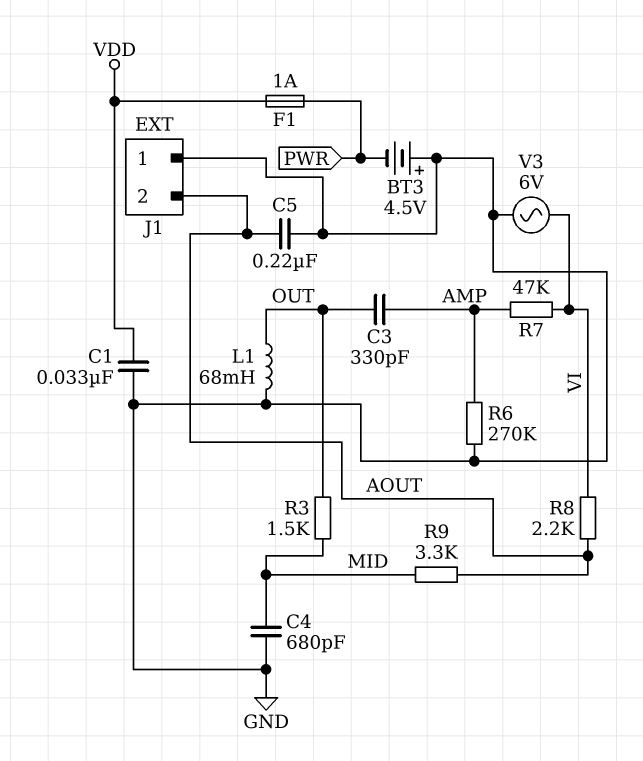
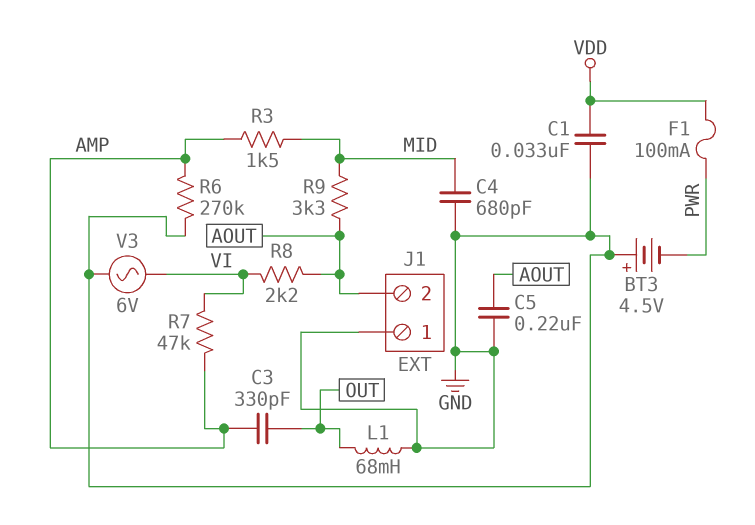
F1: 1A (PWR, VDD) -> 100mA (PWR, VDD)
R3: 1.5k (MID, OUT) -> 1.5k (AMP, MID)

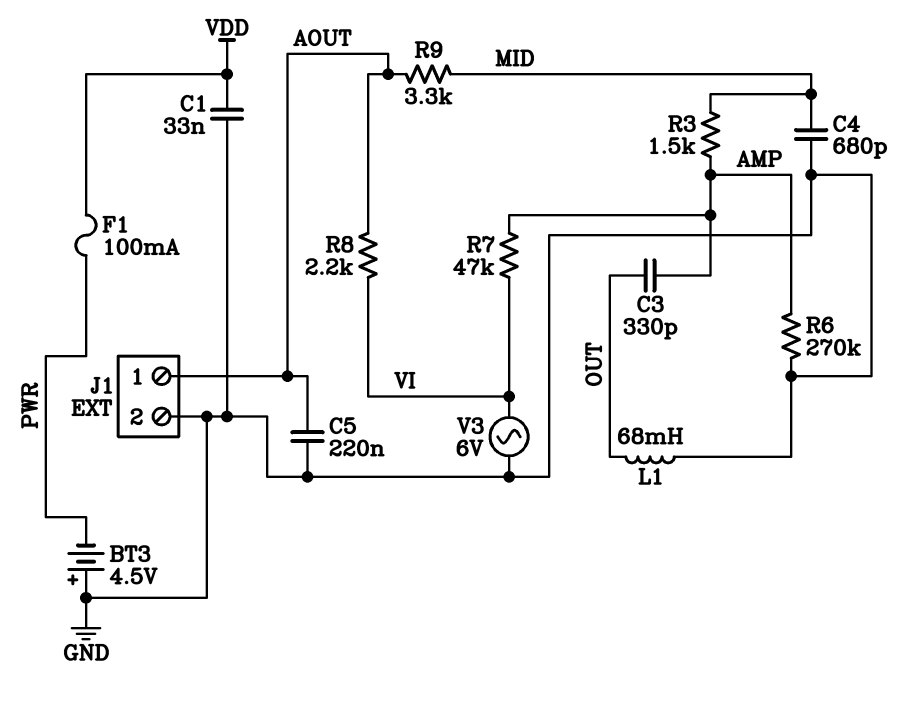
J1 pin 1: GND -> AOUT
J1 pin 2: AOUT -> GND

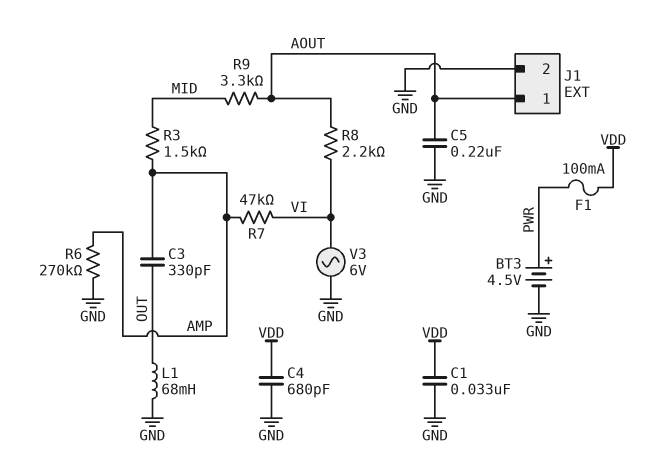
BT3: 4.5V (plus GND, minus PWR) -> 4.5V (plus PWR, minus GND)
C4: 680pF (GND, MID) -> 680pF (GND, VDD)

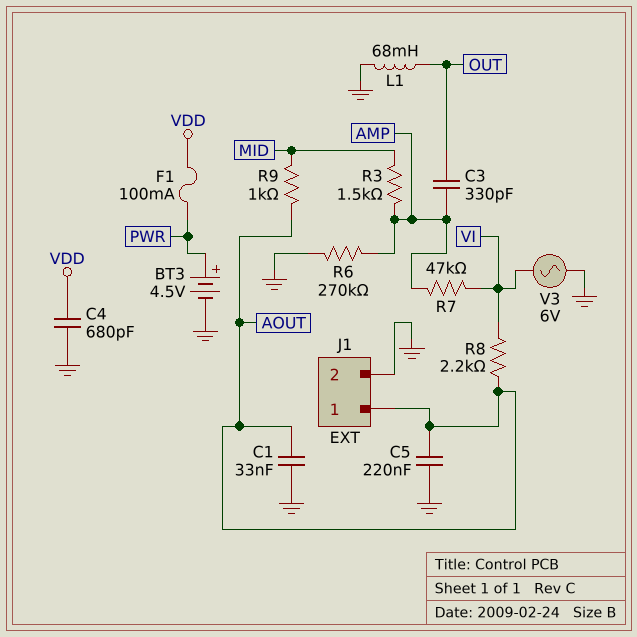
C1: 33nF (GND, VDD) -> 33nF (AOUT, GND)
R9: 3.3k (AOUT, MID) -> 1k (AOUT, MID)

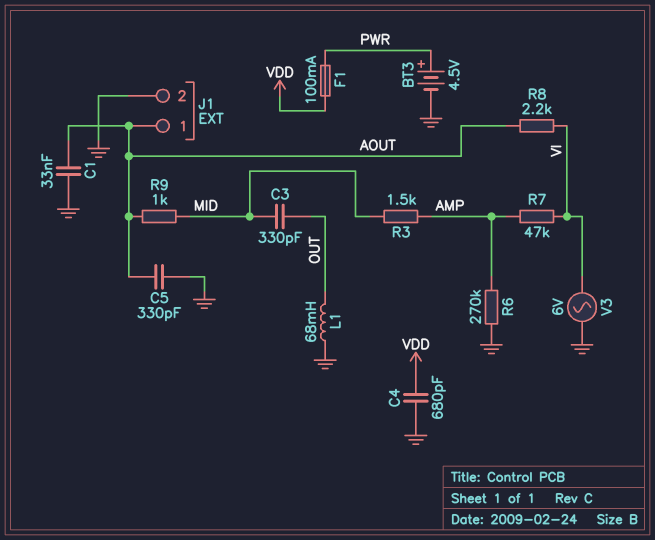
C3: 330pF (AMP, OUT) -> 330pF (MID, OUT)
C5: 220nF (AOUT, GND) -> 330pF (AOUT, GND)

